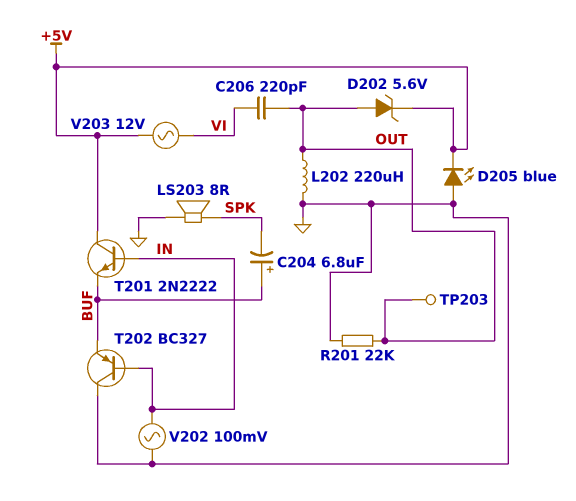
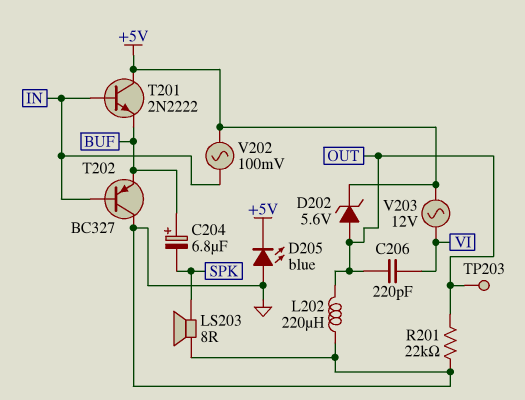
V202: AC 100mV (GND, IN) -> AC 100mV (+5V, IN)

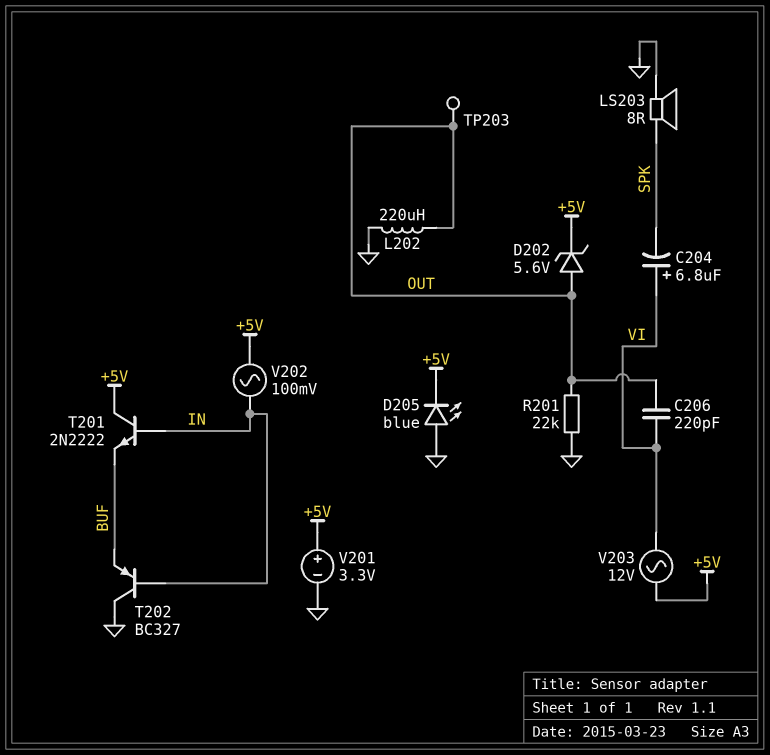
C204: 6.8uF (plus BUF, minus SPK) -> 6.8uF (plus VI, minus SPK)
V201: none -> 3.3V (plus +5V, minus GND)

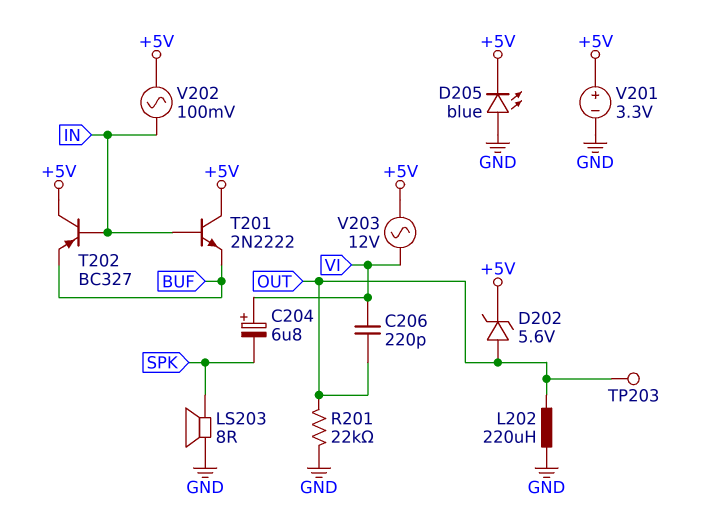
T202: PNP BC327 (B IN, C GND, E BUF) -> PNP BC327 (B IN, C +5V, E BUF)

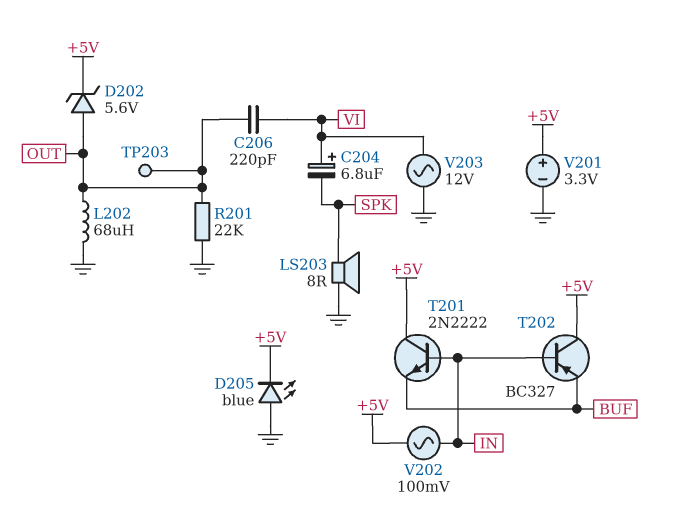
L202: 220uH (GND, OUT) -> 68uH (GND, OUT)
V203: AC 12V (+5V, VI) -> AC 12V (GND, VI)

